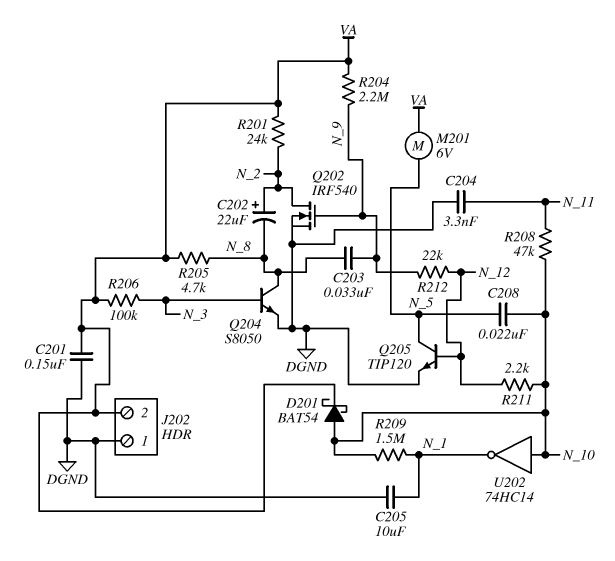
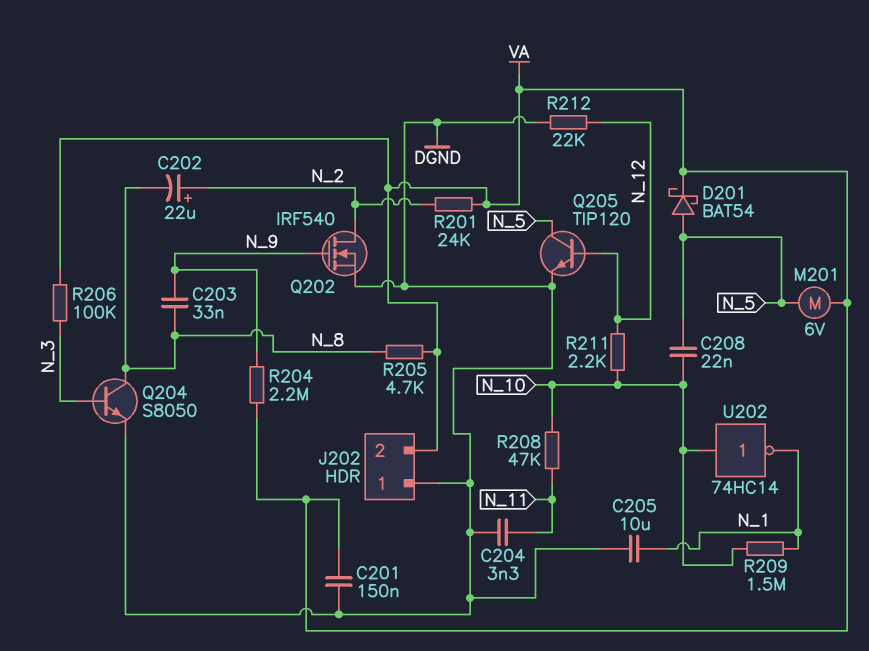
D201: schottky BAT54 (A N_10, K VA) -> schottky BAT54 (A N_5, K VA)
R212: 22k (N_9, N_12) -> 22k (DGND, N_12)

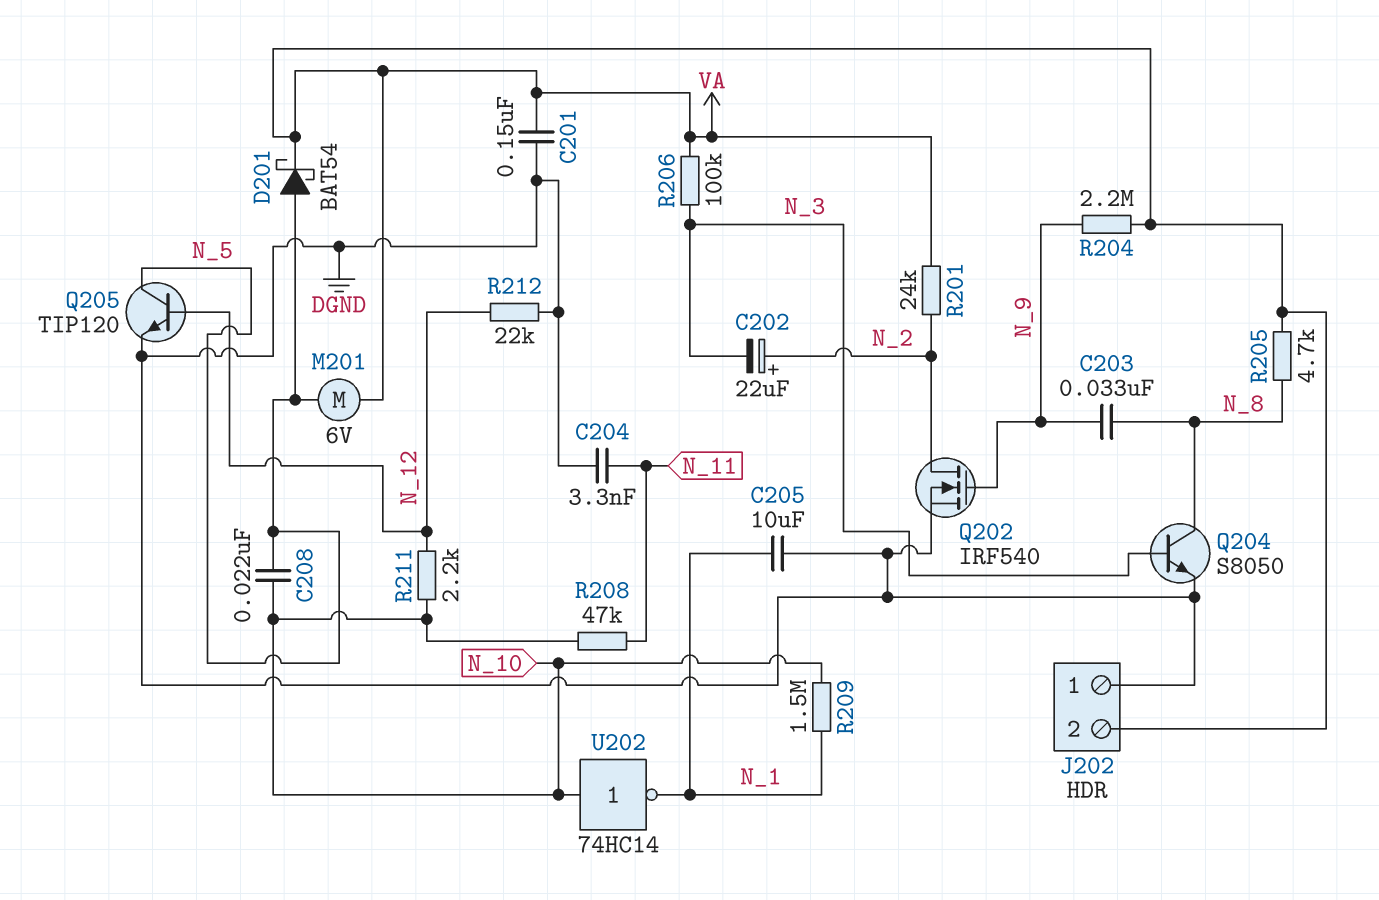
C202: 22uF (plus N_2, minus N_8) -> 22uF (plus N_2, minus N_3)

